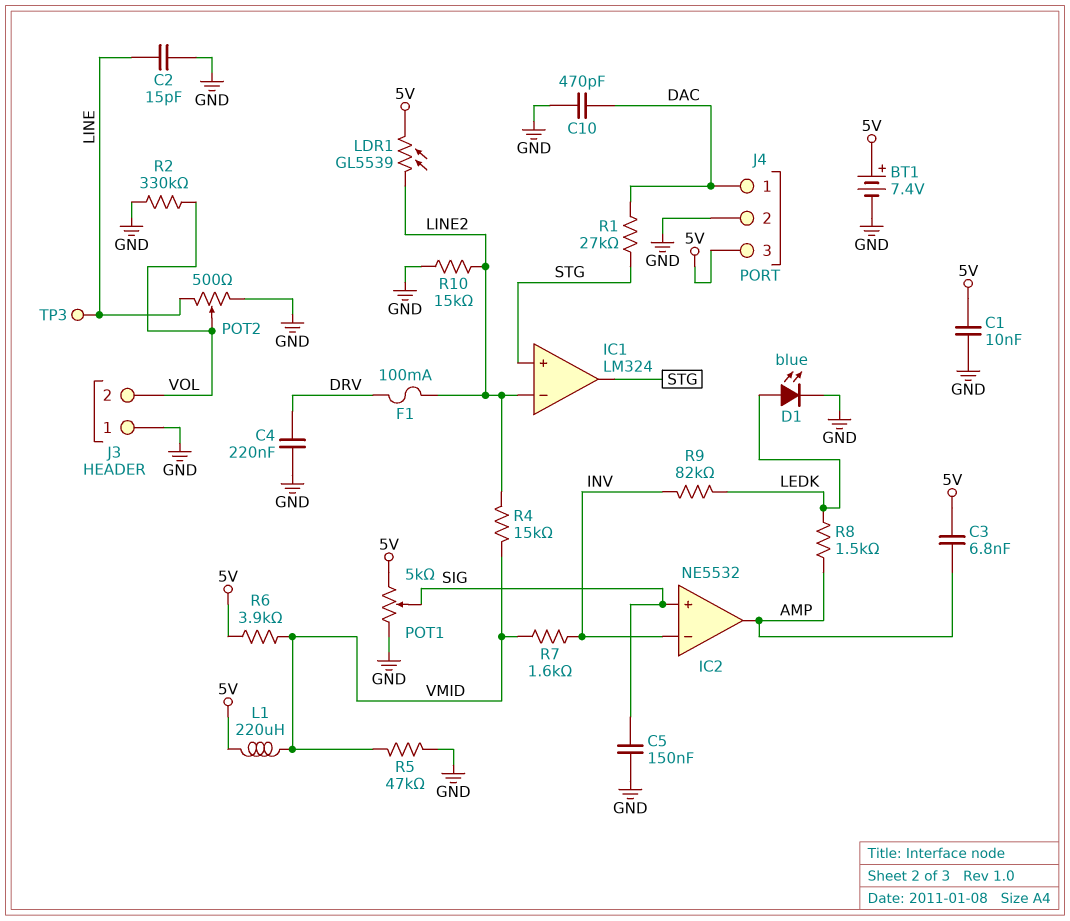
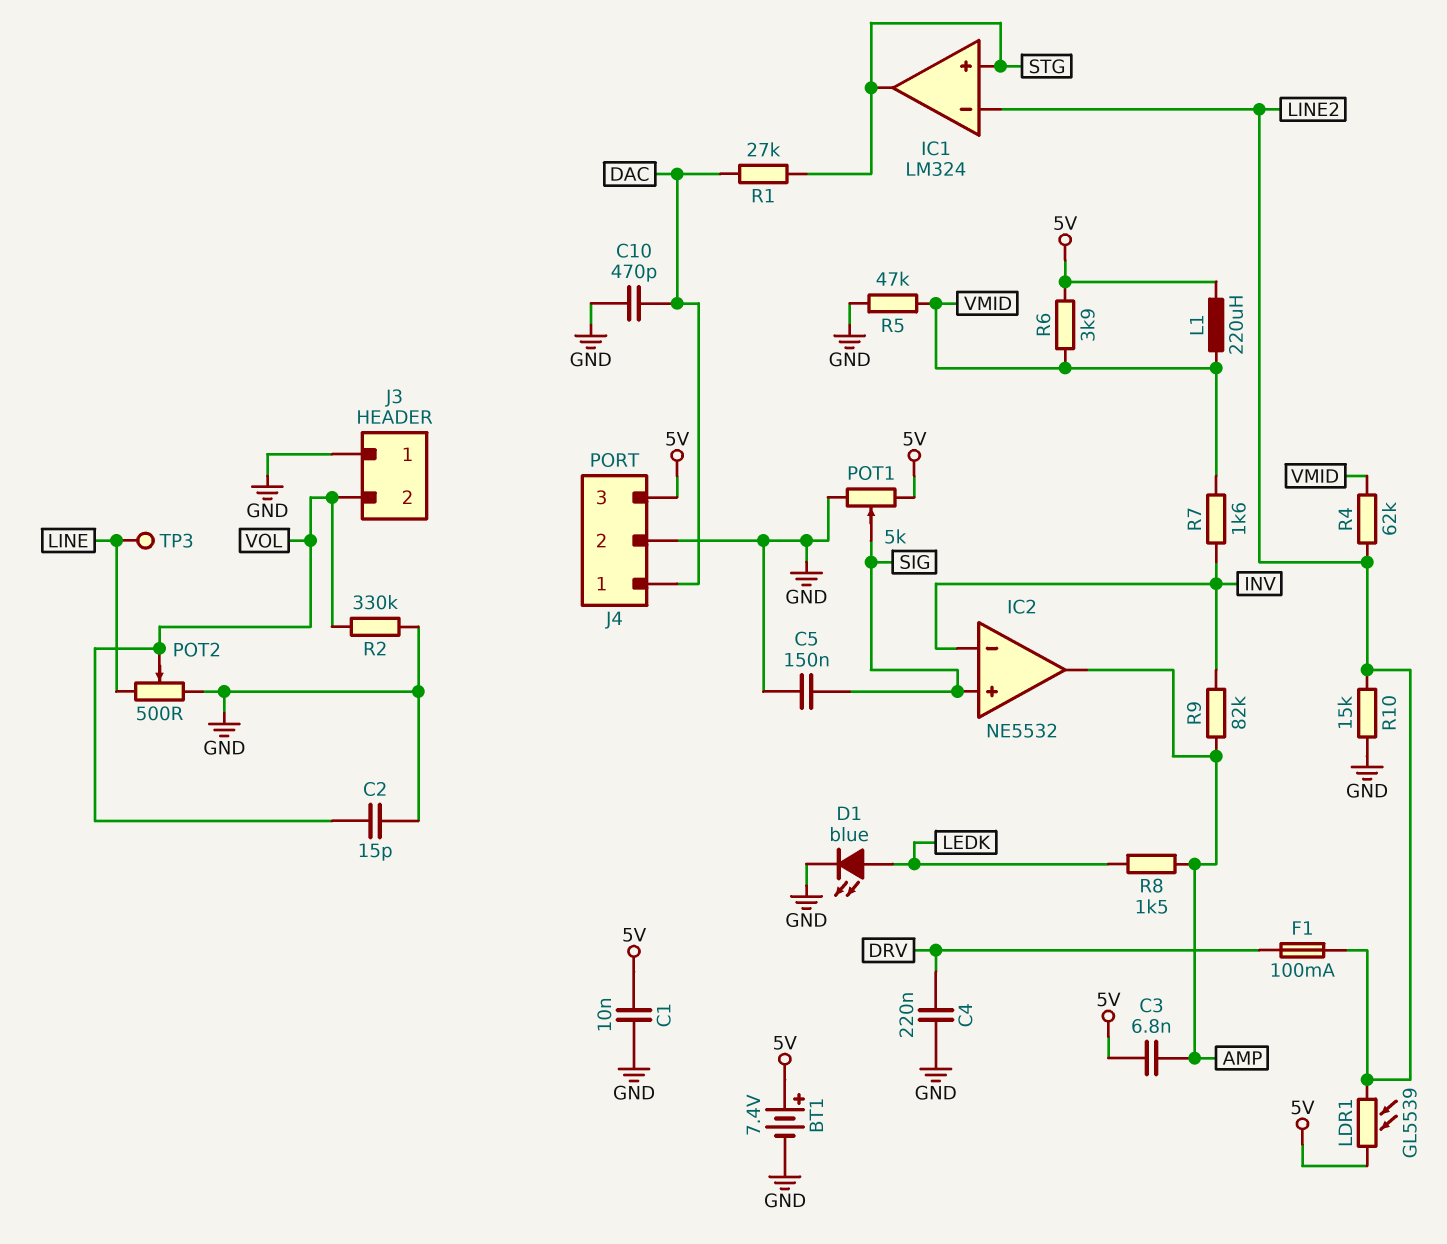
C2: 15pF (GND, LINE) -> 15pF (GND, VOL)
R4: 15k (LINE2, VMID) -> 62k (LINE2, VMID)
R9: 82k (INV, LEDK) -> 82k (AMP, INV)

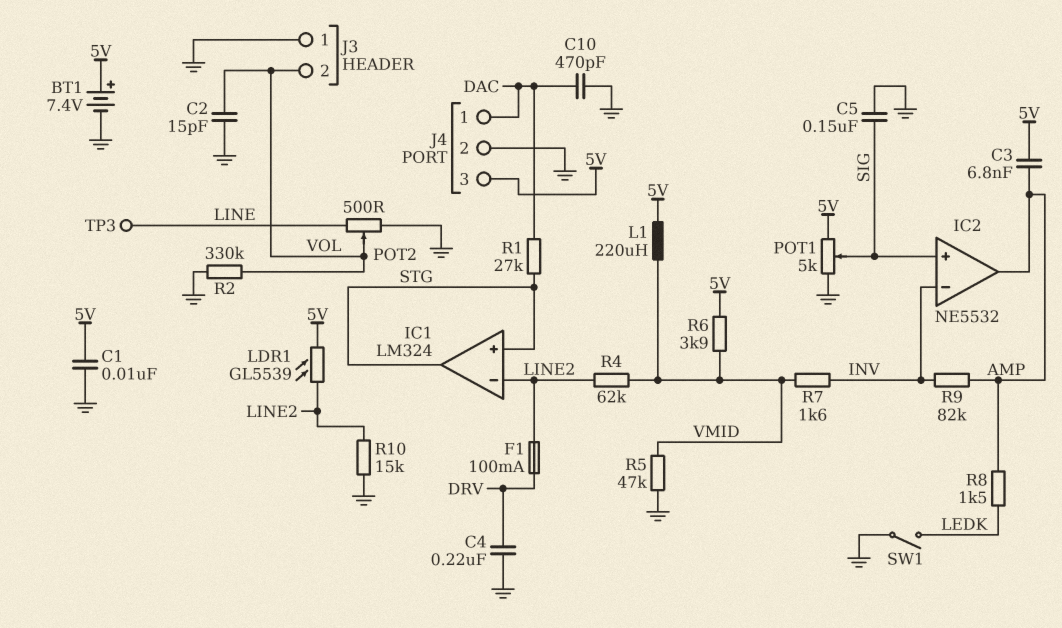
D1: LED blue (A LEDK, K GND) -> none
SW1: none -> switch (GND, LEDK)

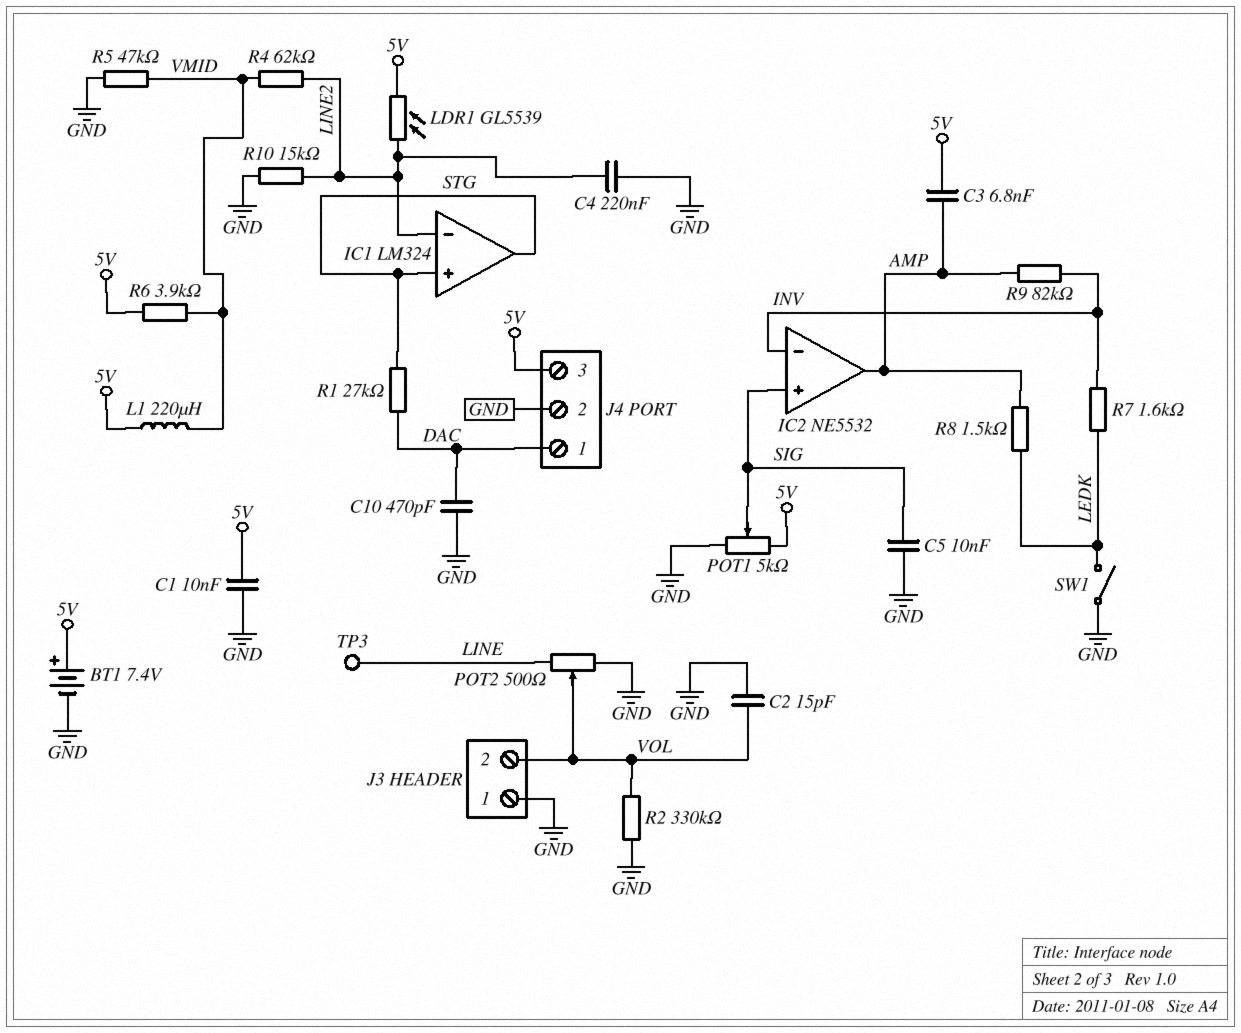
C4: 220nF (DRV, GND) -> 220nF (GND, LINE2)
C5: 150nF (GND, SIG) -> 10nF (GND, SIG)
F1: 100mA (DRV, LINE2) -> none
R7: 1.6k (INV, VMID) -> 1.6k (INV, LEDK)

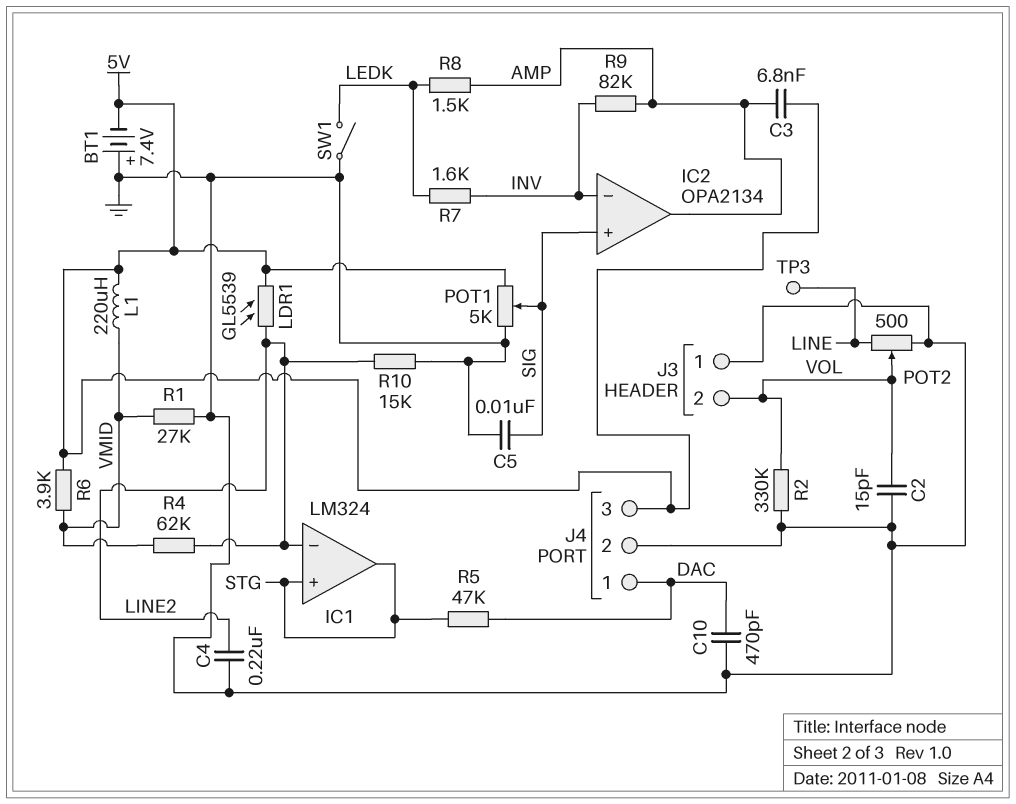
BT1: 7.4V (plus 5V, minus GND) -> 7.4V (plus GND, minus 5V)
C1: 10nF (5V, GND) -> none
IC2: NE5532 -> OPA2134
R1: 27k (DAC, STG) -> 27k (GND, VMID)
R5: 47k (GND, VMID) -> 47k (DAC, STG)

